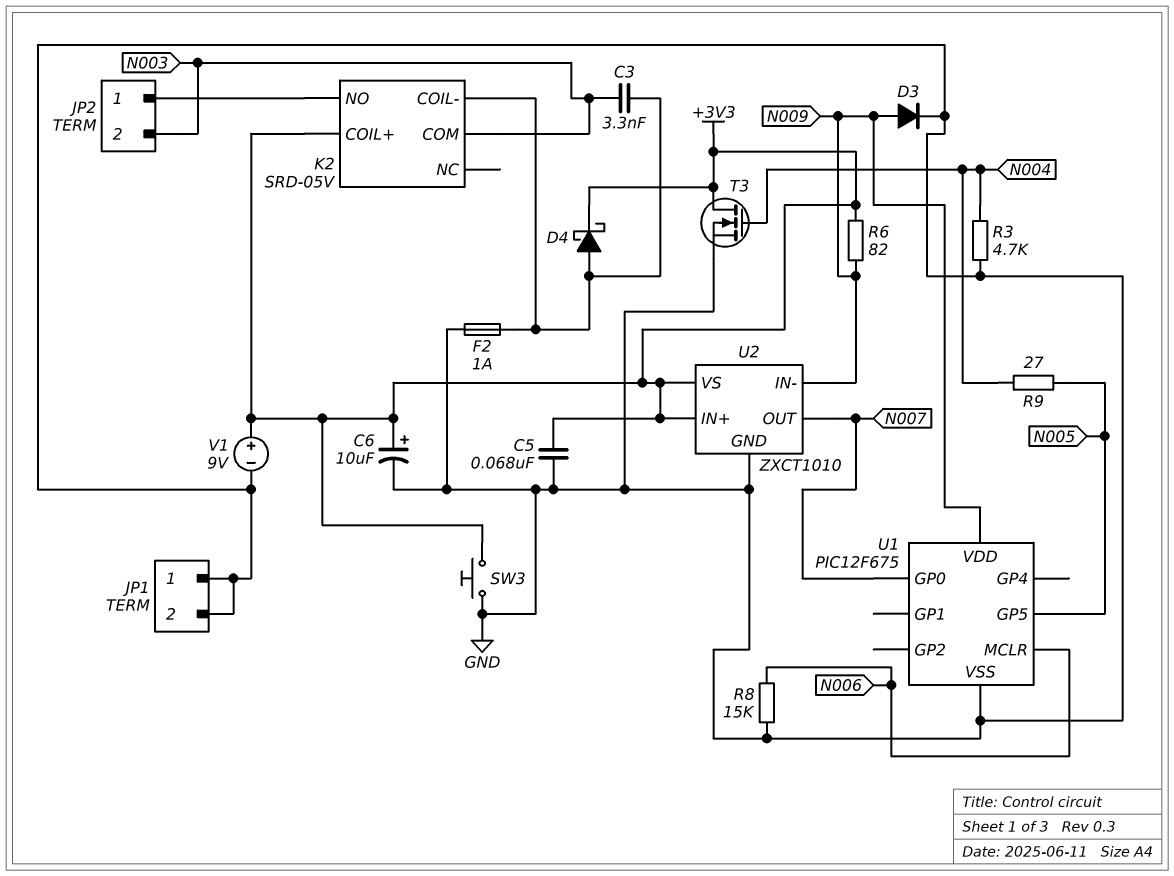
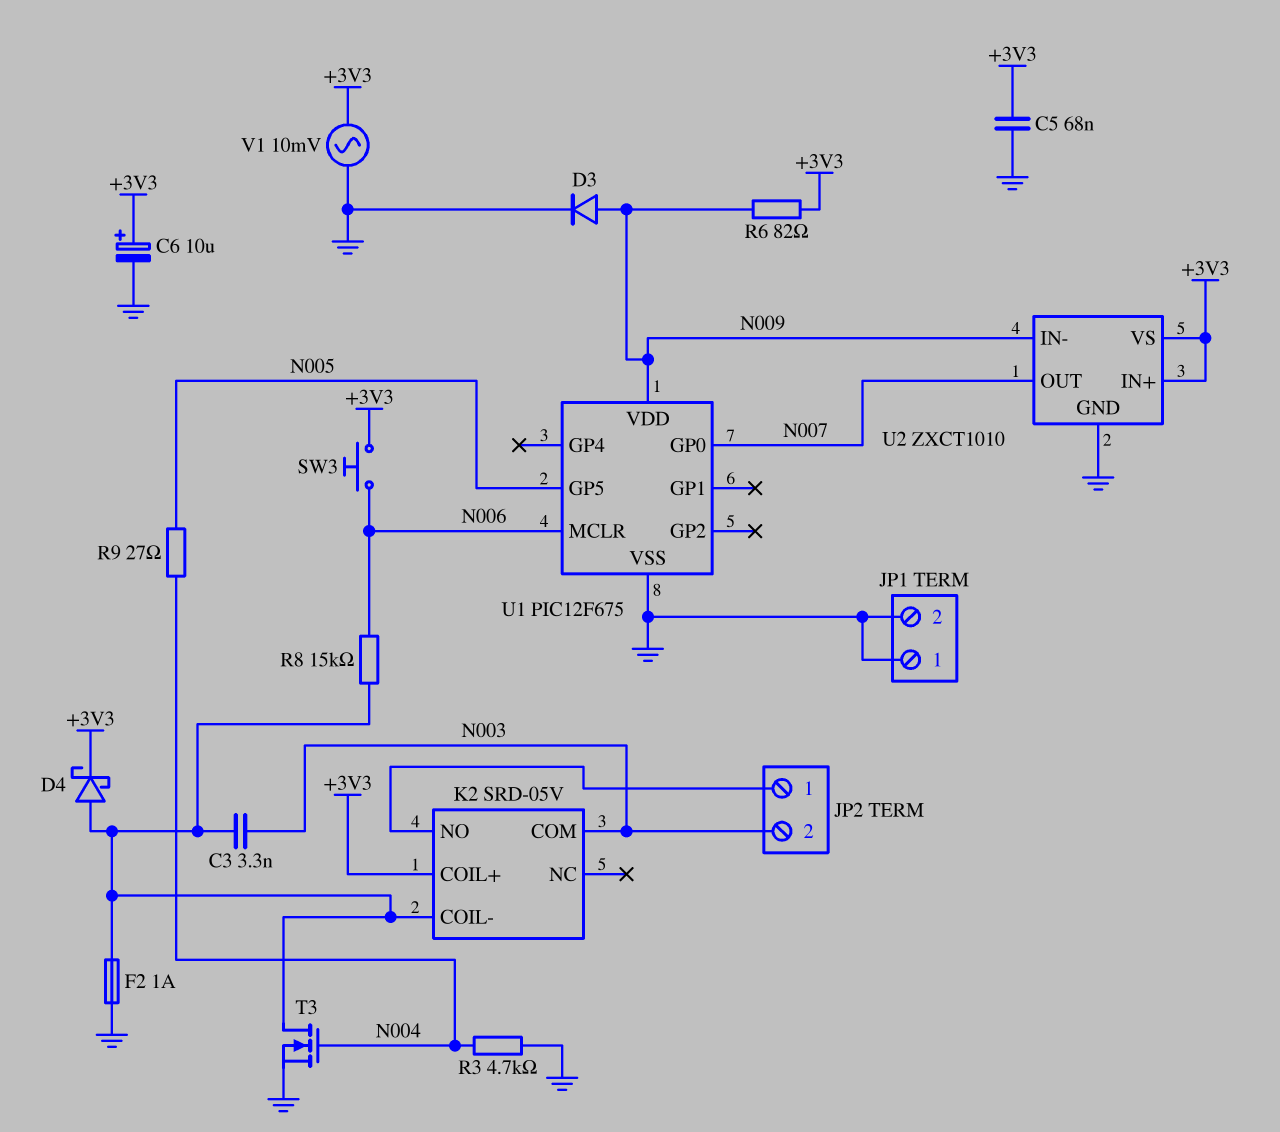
R8: 15k (GND, N006) -> 15k (K2/COIL-, N006)
SW3: button (+3V3, GND) -> button (+3V3, N006)
T3: NMOS (G N004, D +3V3, S GND) -> NMOS (G N004, D K2/COIL-, S GND)
V1: 9V (plus +3V3, minus GND) -> AC 10mV (+3V3, GND)

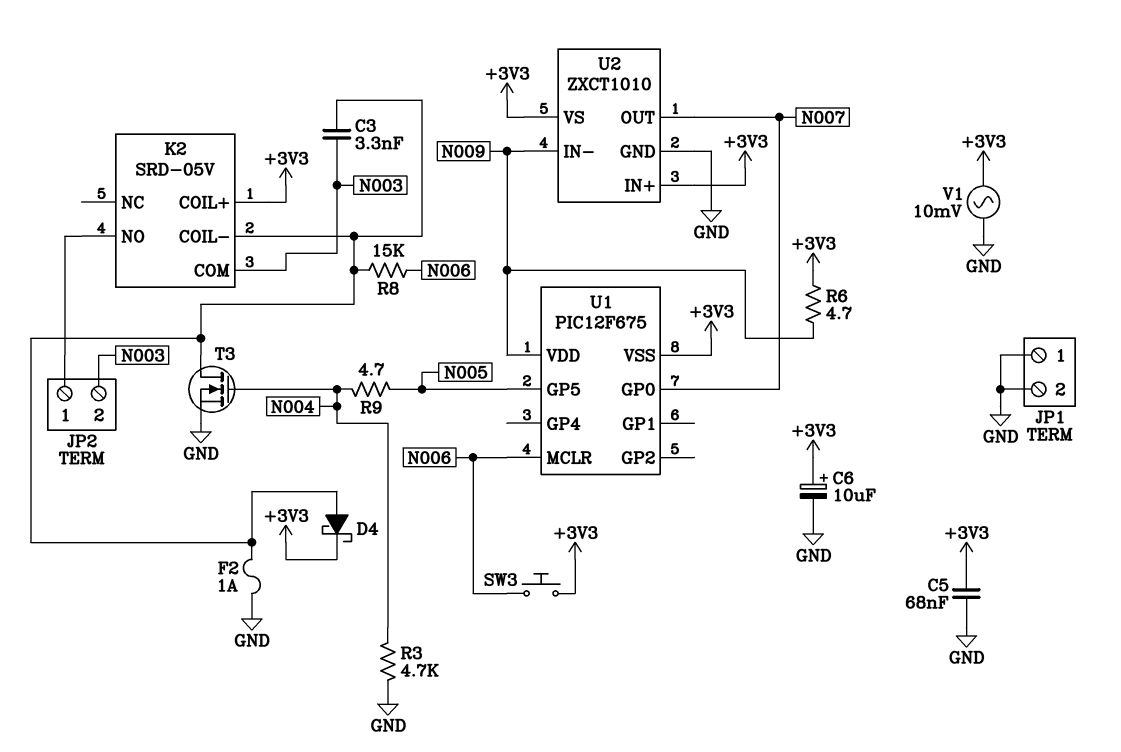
D3: diode (A N009, K GND) -> none
R6: 82 (+3V3, N009) -> 4.7 (+3V3, N009)
R9: 27 (N004, N005) -> 4.7 (N004, N005)
U1 pin VSS: GND -> +3V3

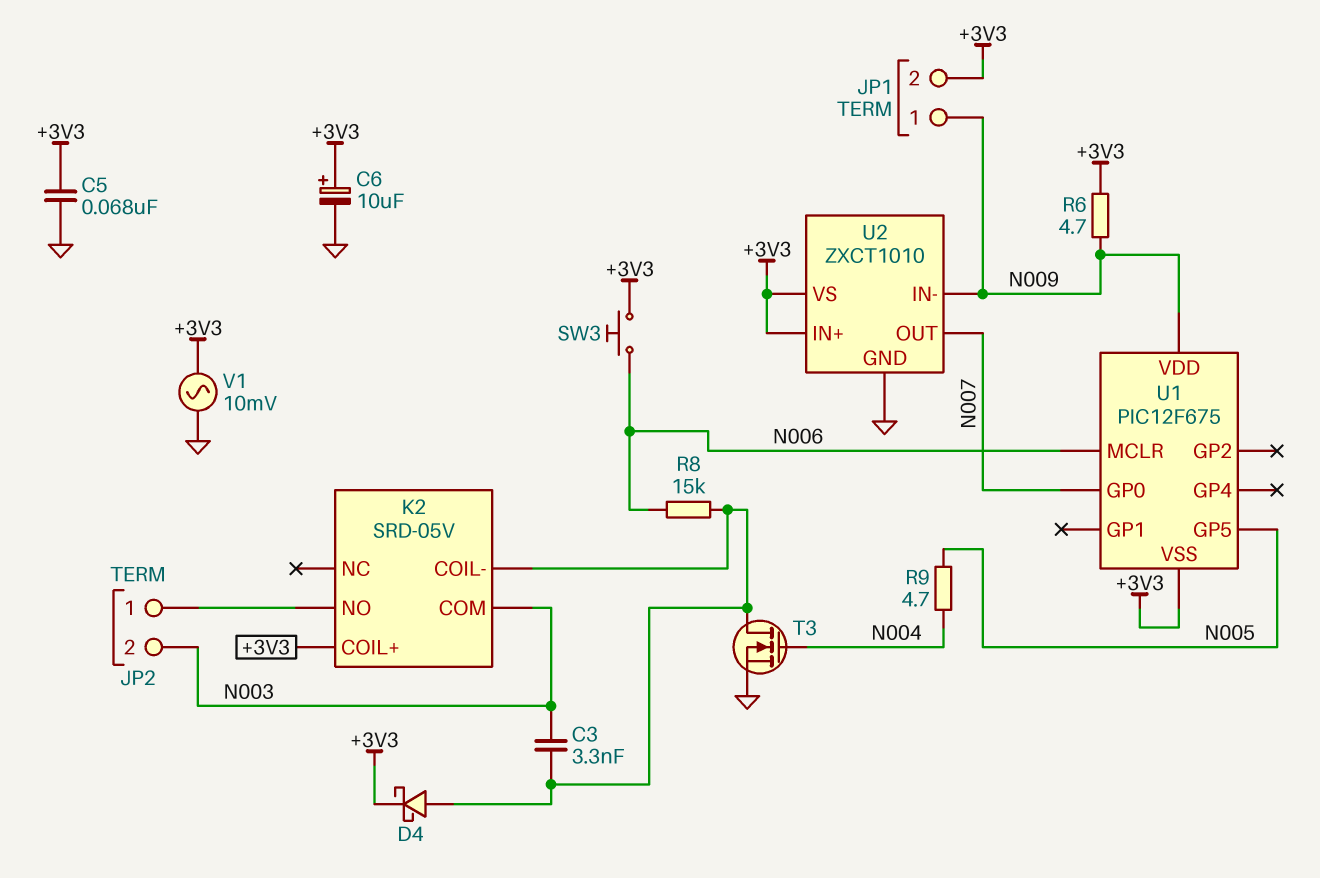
F2: 1A (GND, K2/COIL-) -> none
JP1 pin 1: GND -> N009
JP1 pin 2: GND -> +3V3
R3: 4.7k (GND, N004) -> none

